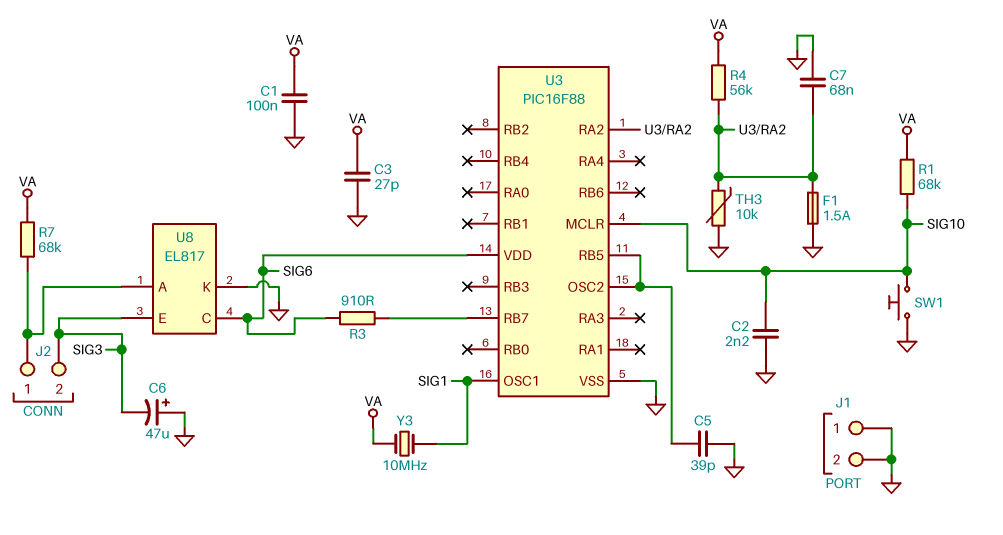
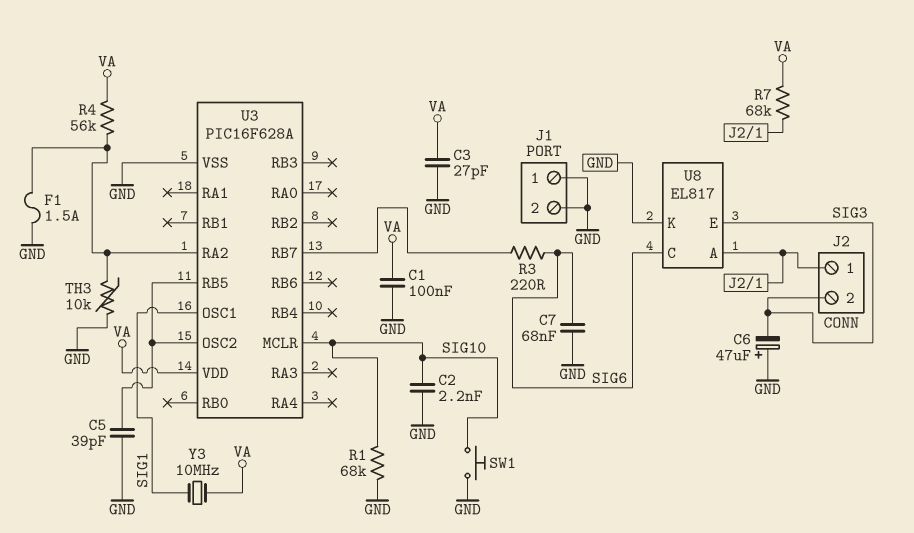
C7: 68nF (GND, U3/RA2) -> 68nF (GND, SIG6)
R1: 68k (SIG10, VA) -> 68k (GND, SIG10)
R3: 910 (SIG6, U3/RB7) -> 220 (SIG6, U3/RB7)
U3: PIC16F88 -> PIC16F628A
U3 pin VDD: SIG6 -> VA

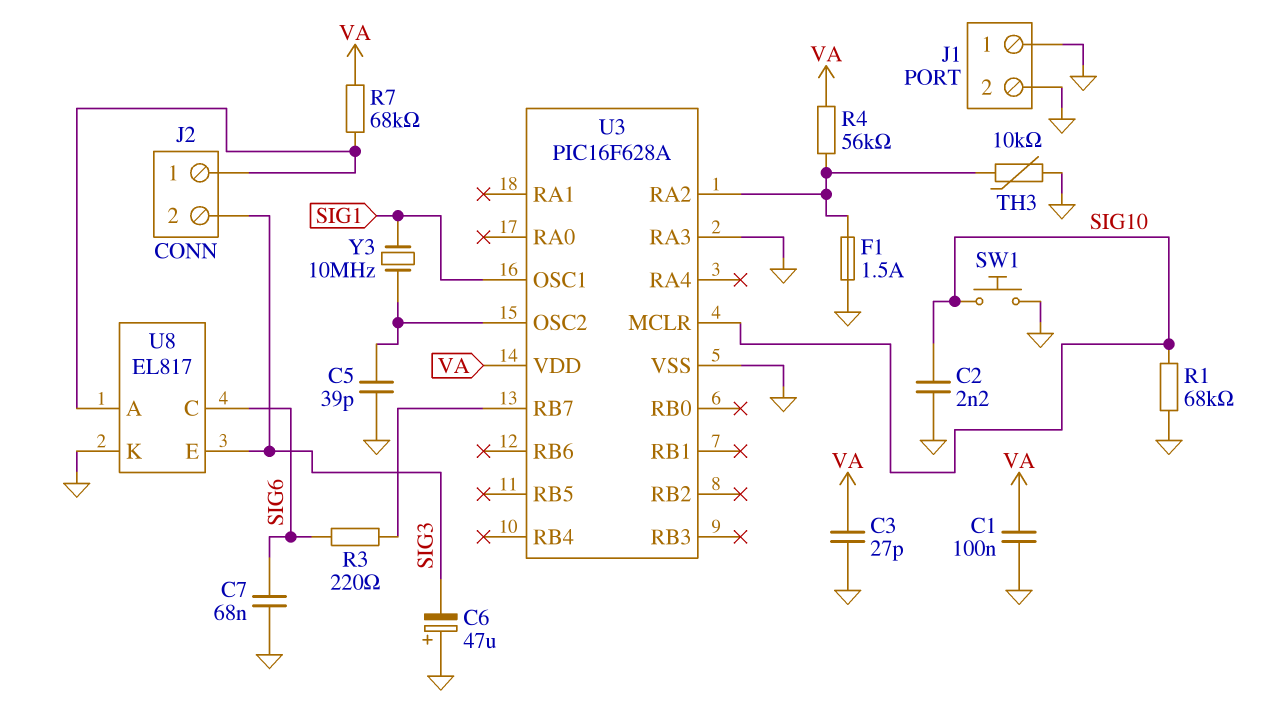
U3 pin RA3: none -> GND
U3 pin RB5: U3/OSC2 -> none
Y3: 10MHz (SIG1, VA) -> 10MHz (SIG1, U3/OSC2)

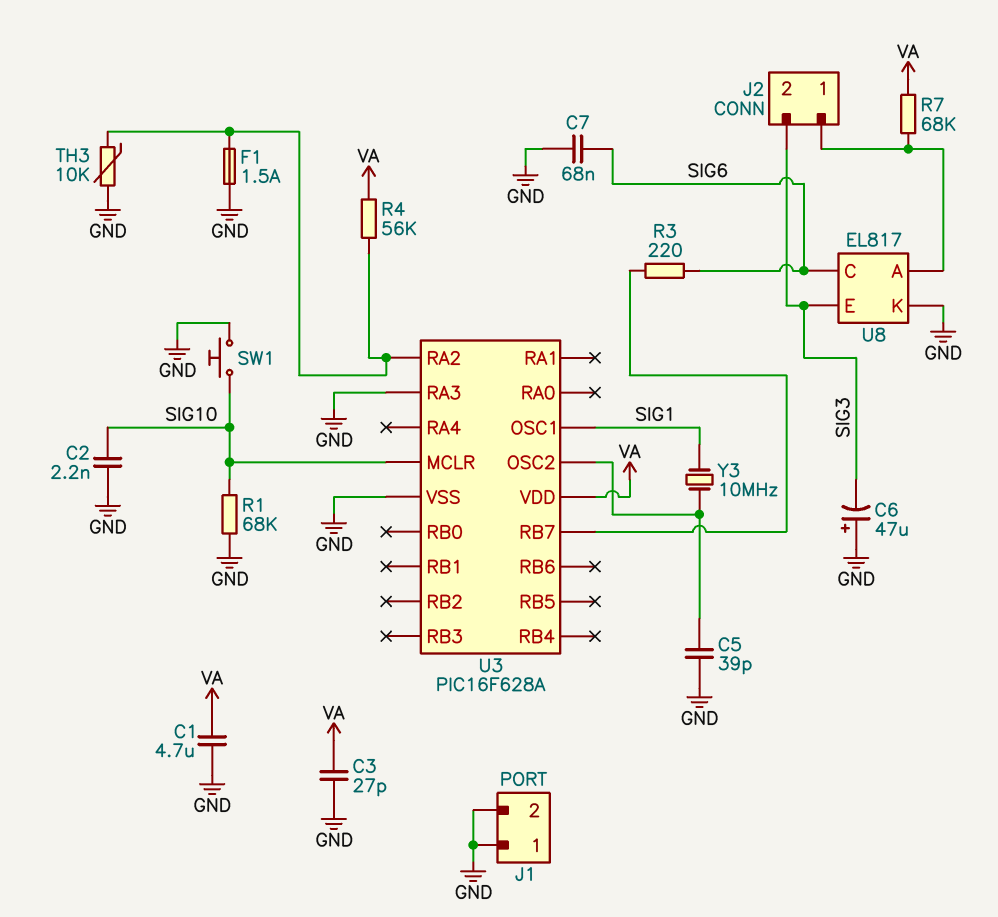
C1: 100nF (GND, VA) -> 4.7uF (GND, VA)

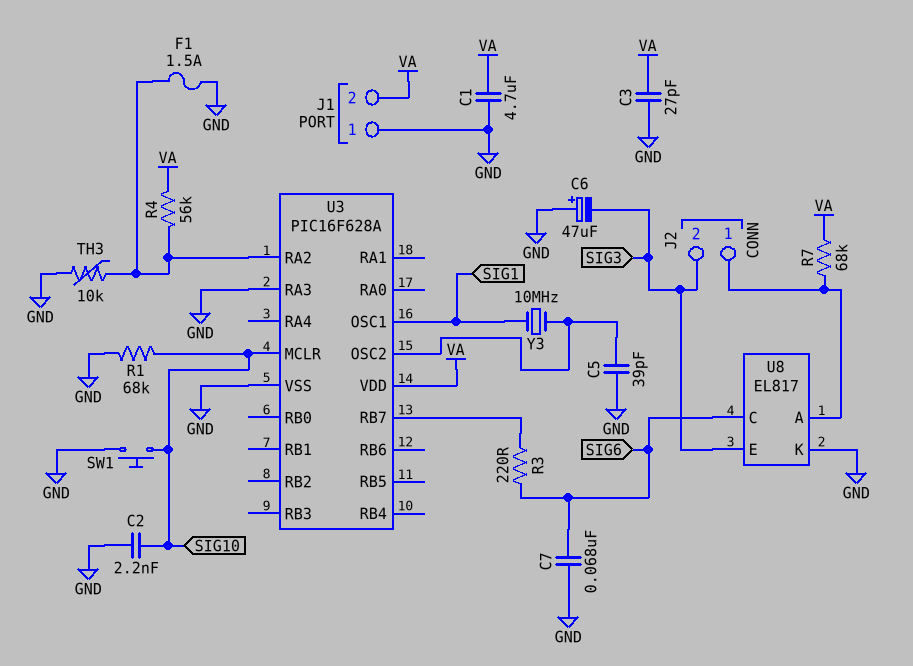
J1 pin 2: GND -> VA

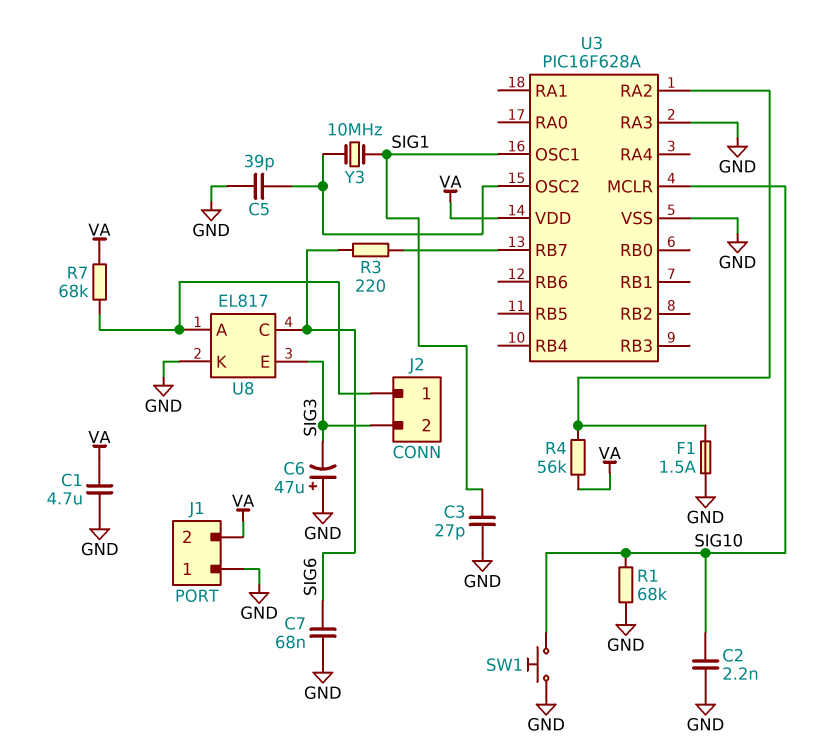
C3: 27pF (GND, VA) -> 27pF (GND, SIG1)
TH3: 10k (GND, U3/RA2) -> none

